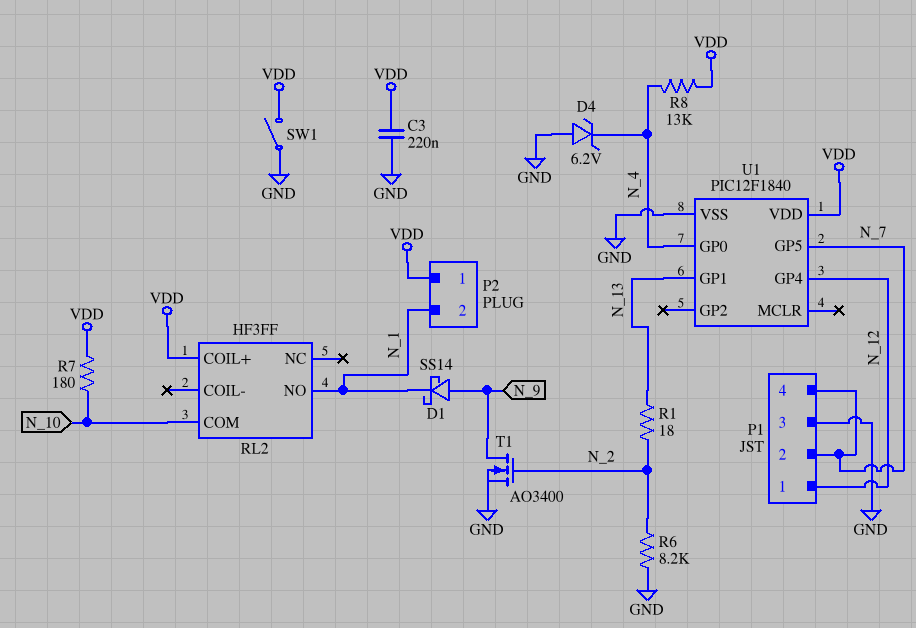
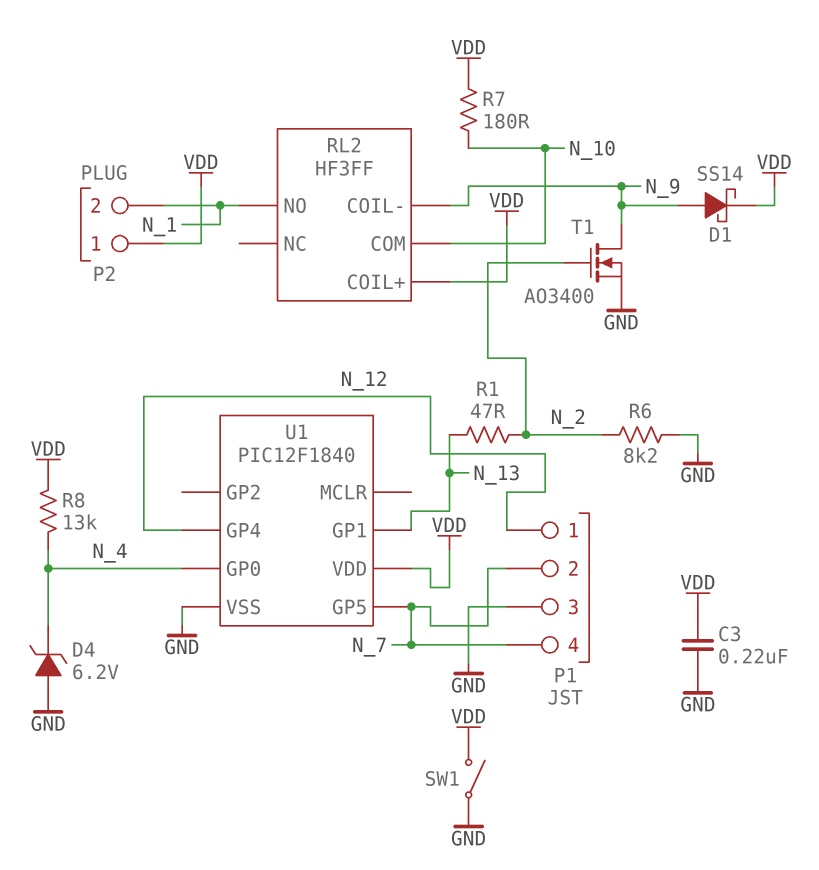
D1: schottky SS14 (A N_9, K N_1) -> schottky SS14 (A N_9, K VDD)
R1: 18 (N_2, N_13) -> 47 (N_2, N_13)
RL2 pin COIL-: none -> N_9

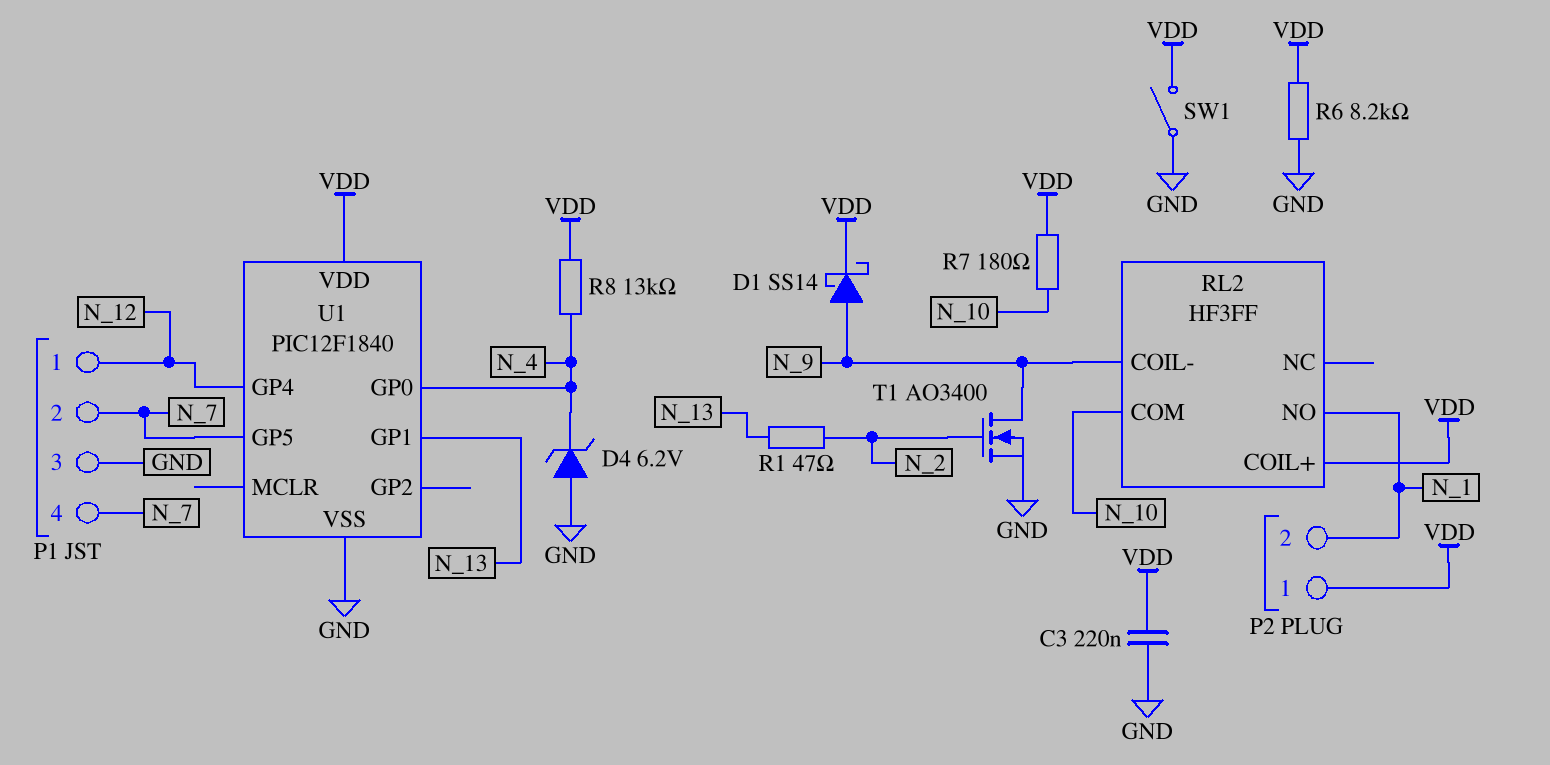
R6: 8.2k (GND, N_2) -> 8.2k (GND, VDD)

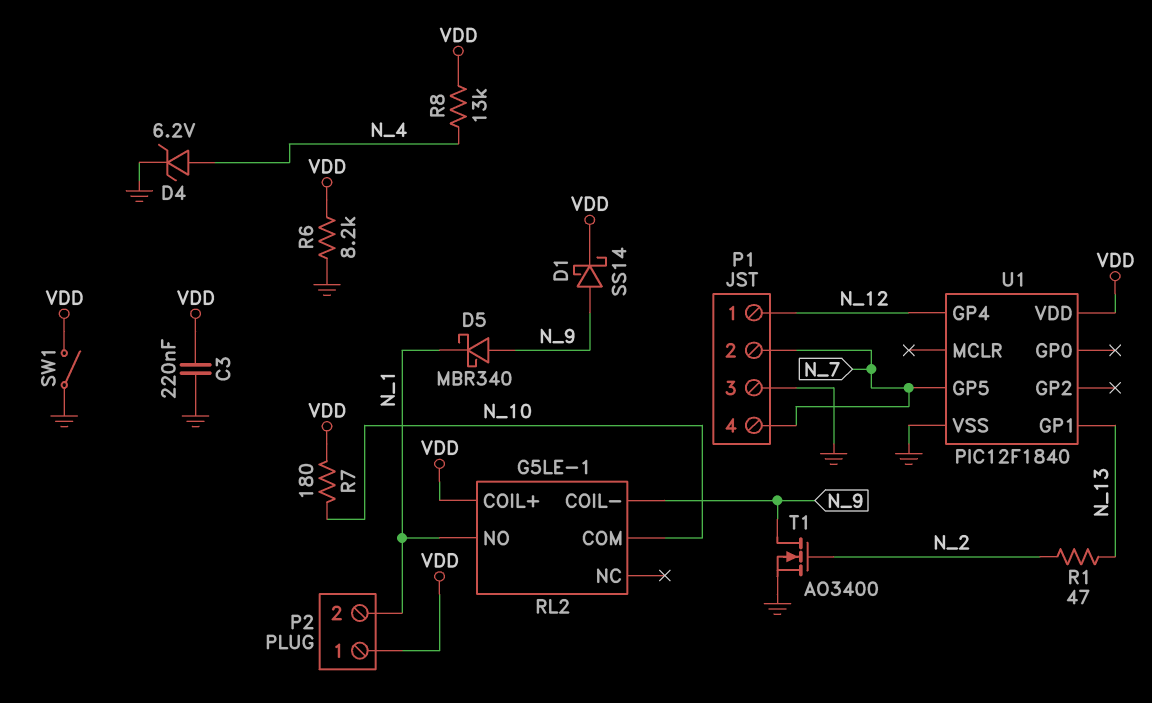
D4: zener 6.2V (A GND, K N_4) -> zener 6.2V (A N_4, K GND)
D5: none -> schottky MBR340 (A N_9, K N_1)
RL2: HF3FF -> G5LE-1
U1 pin GP0: N_4 -> none

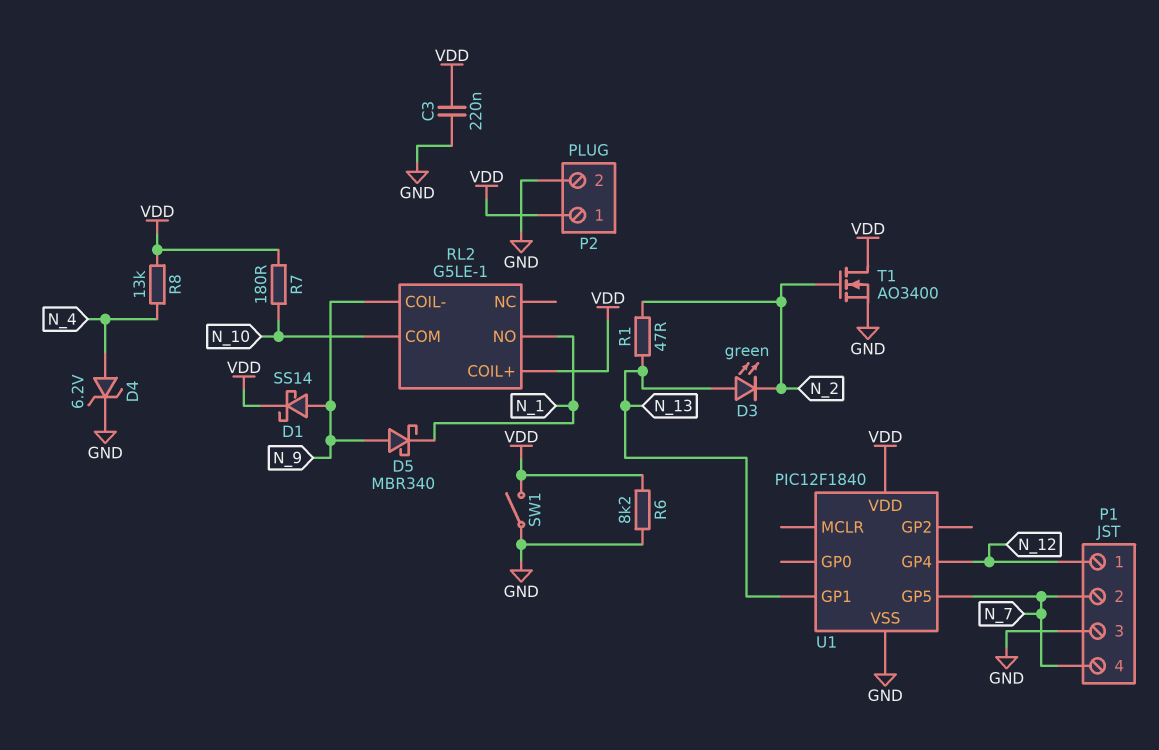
D3: none -> LED green (A N_13, K N_2)
P2 pin 2: N_1 -> GND
T1: NMOS AO3400 (G N_2, D N_9, S GND) -> NMOS AO3400 (G N_2, D VDD, S GND)

